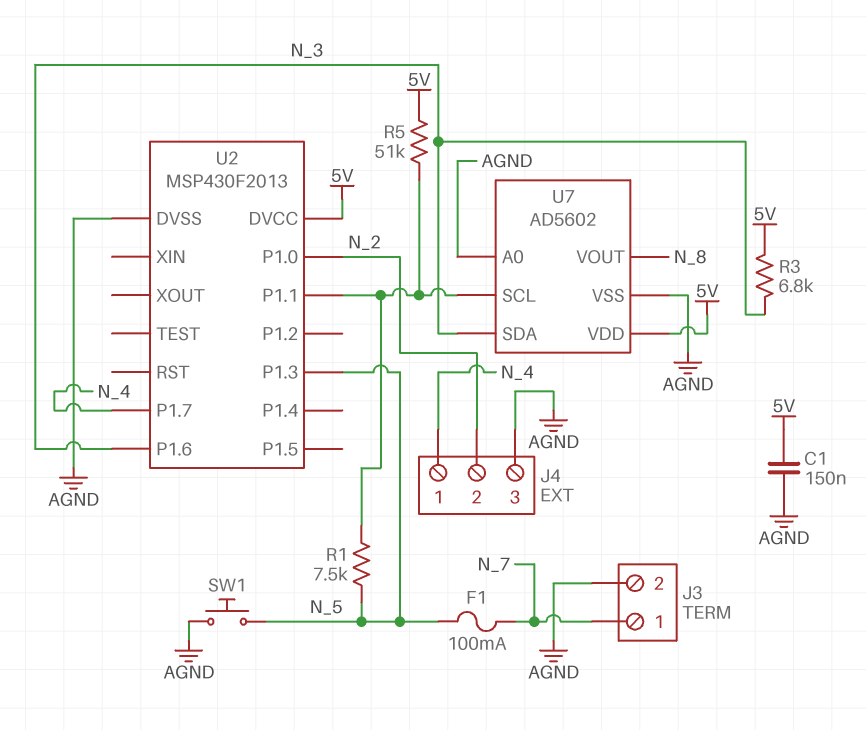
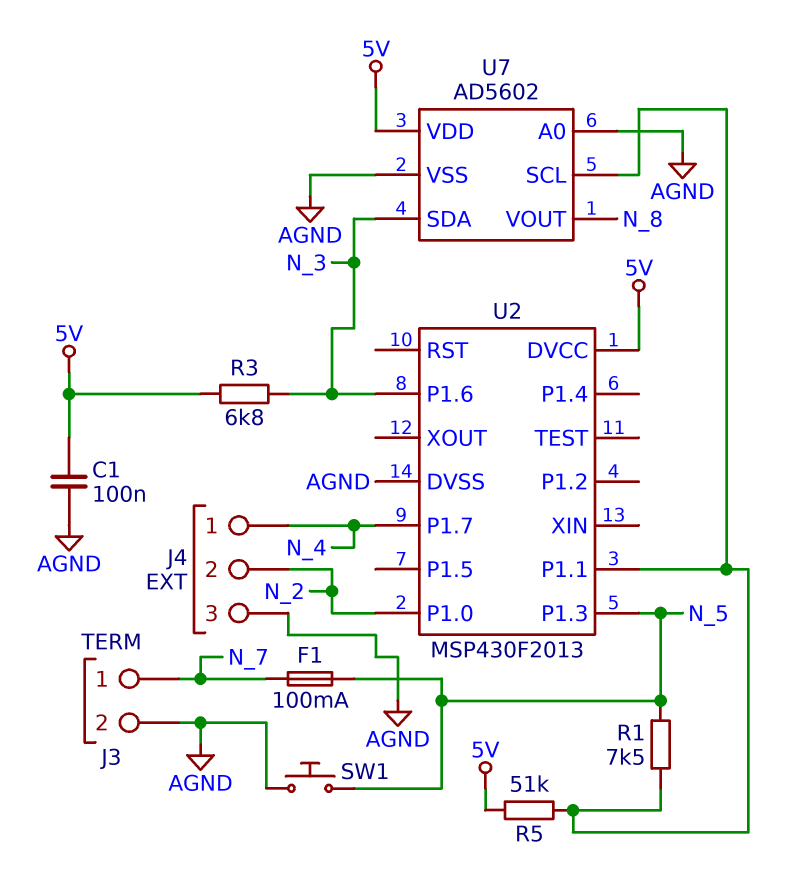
C1: 150nF (5V, AGND) -> 100nF (5V, AGND)

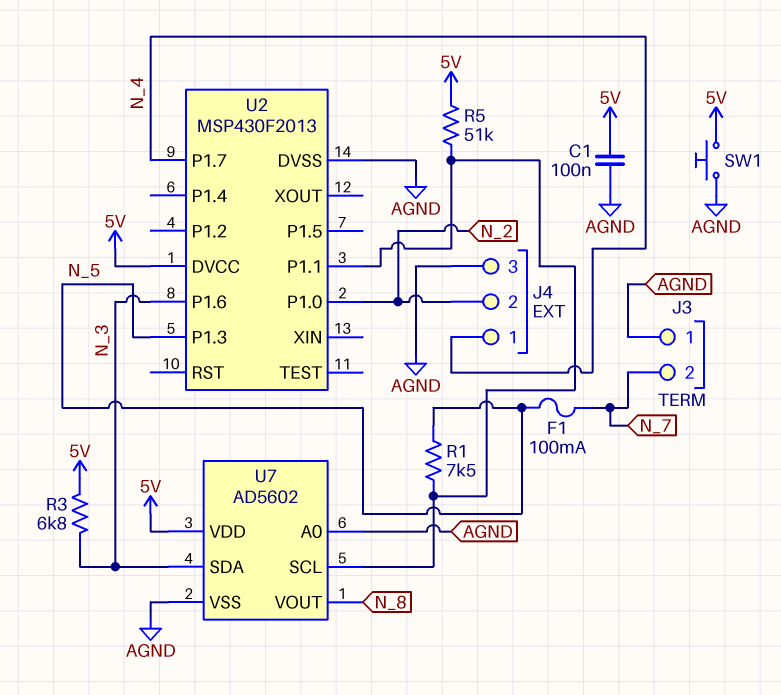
J3 pin 1: N_7 -> AGND
J3 pin 2: AGND -> N_7
SW1: button (AGND, N_5) -> button (5V, AGND)

